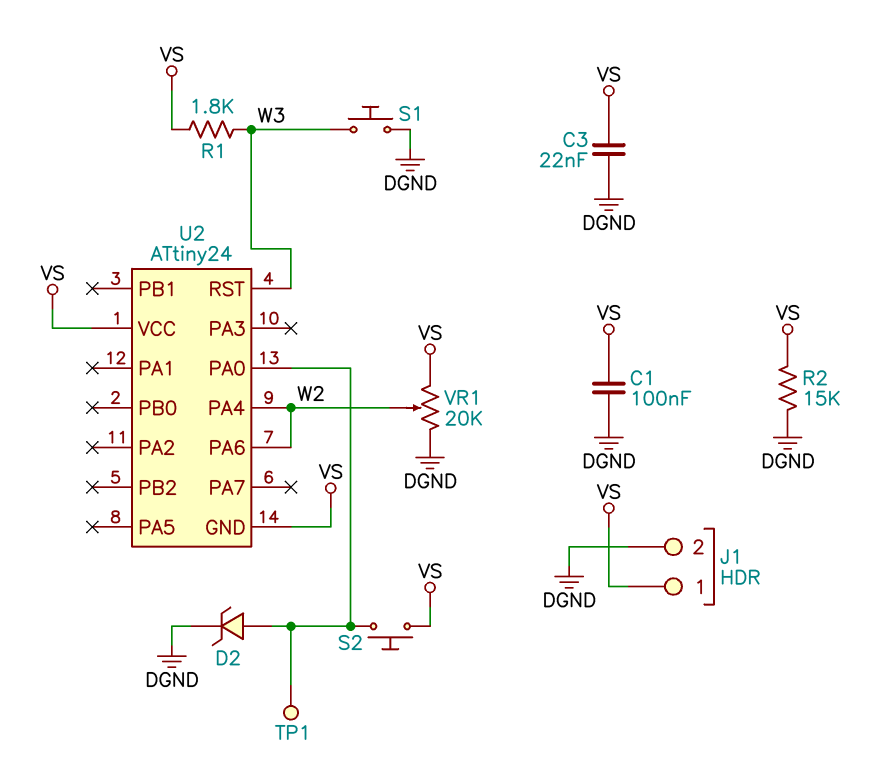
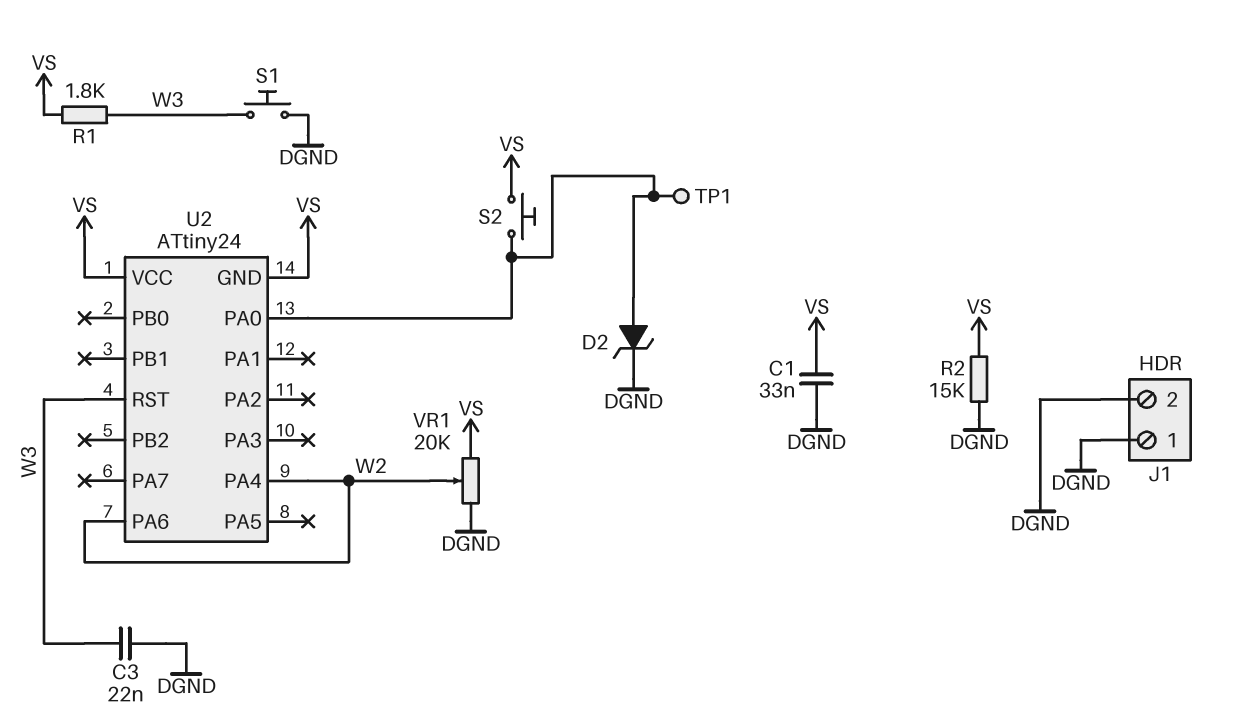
C1: 100nF (DGND, VS) -> 33nF (DGND, VS)
C3: 22nF (DGND, VS) -> 22nF (DGND, W3)
J1 pin 1: VS -> DGND

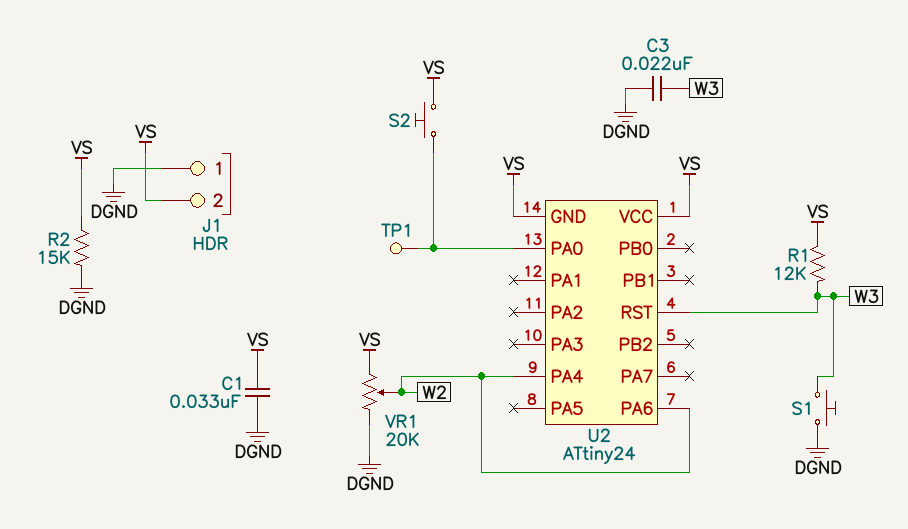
D2: zener (A U2/PA0, K DGND) -> none
J1 pin 2: DGND -> VS
R1: 1.8k (VS, W3) -> 12k (VS, W3)

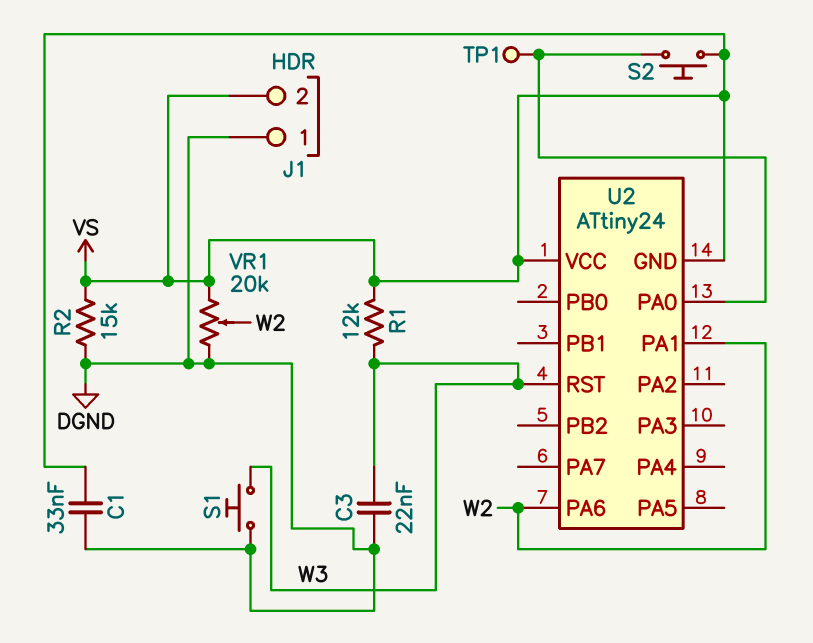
U2 pin PA1: none -> W2
U2 pin PA4: W2 -> none

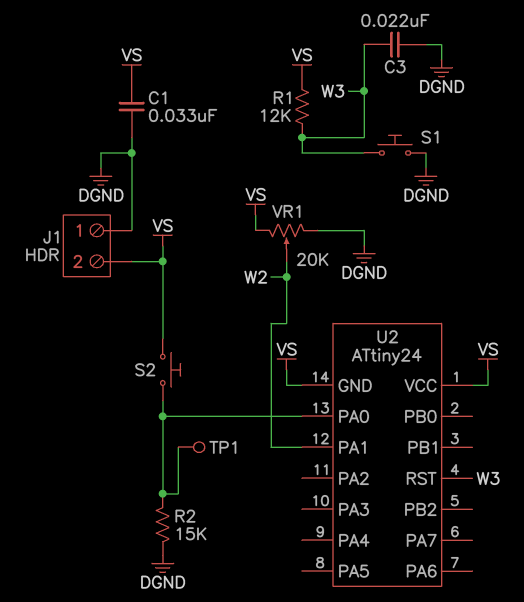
R2: 15k (DGND, VS) -> 15k (DGND, U2/PA0)
U2 pin PA6: W2 -> none

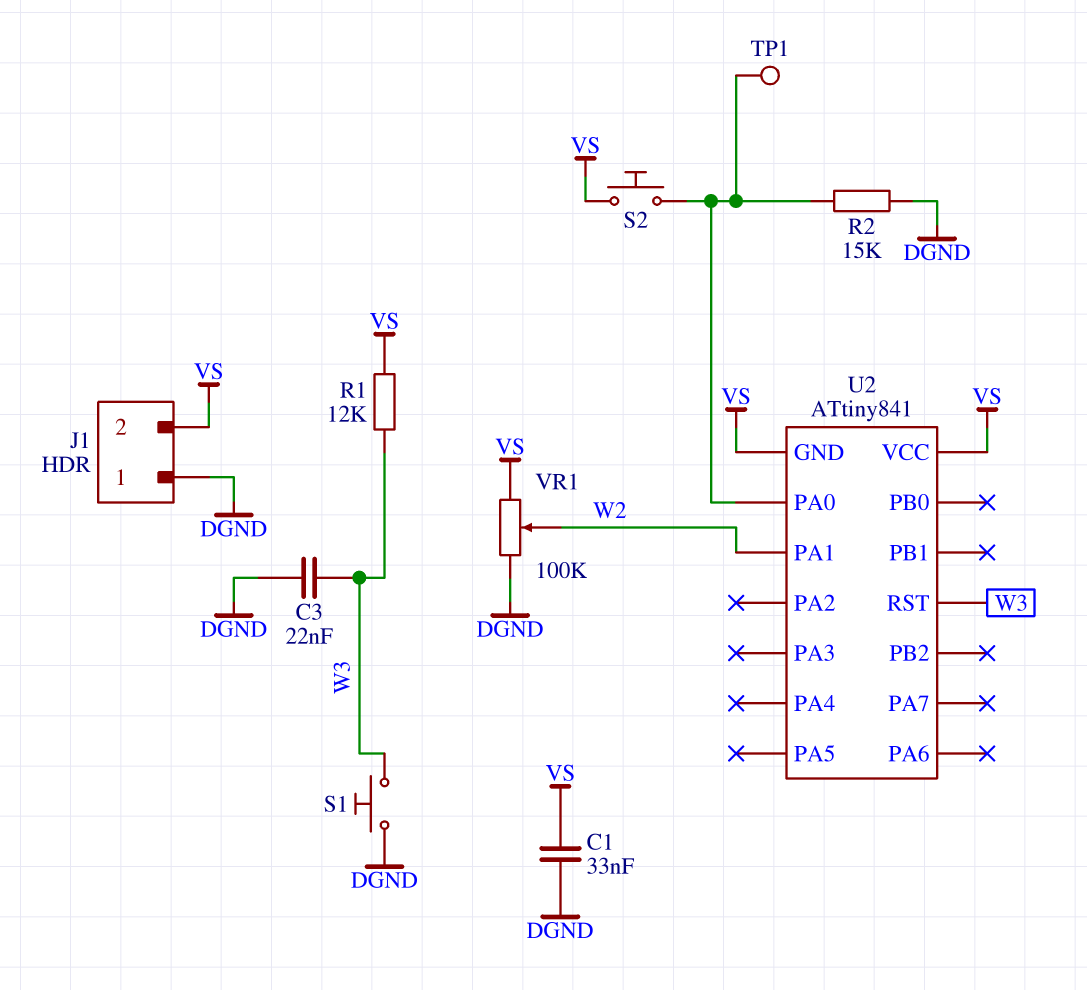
U2: ATtiny24 -> ATtiny841
VR1: 20k (DGND, VS, wiper W2) -> 100k (DGND, VS, wiper W2)

